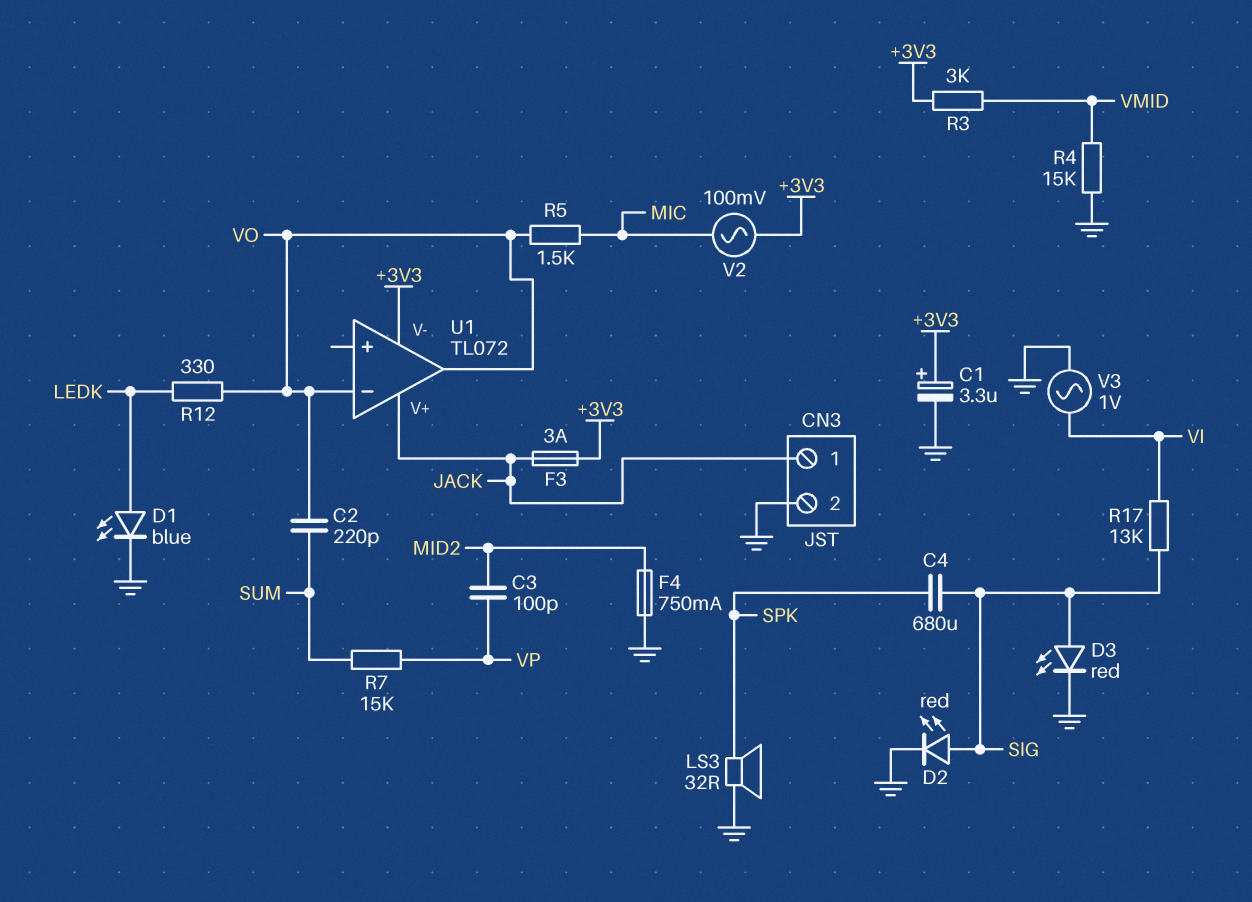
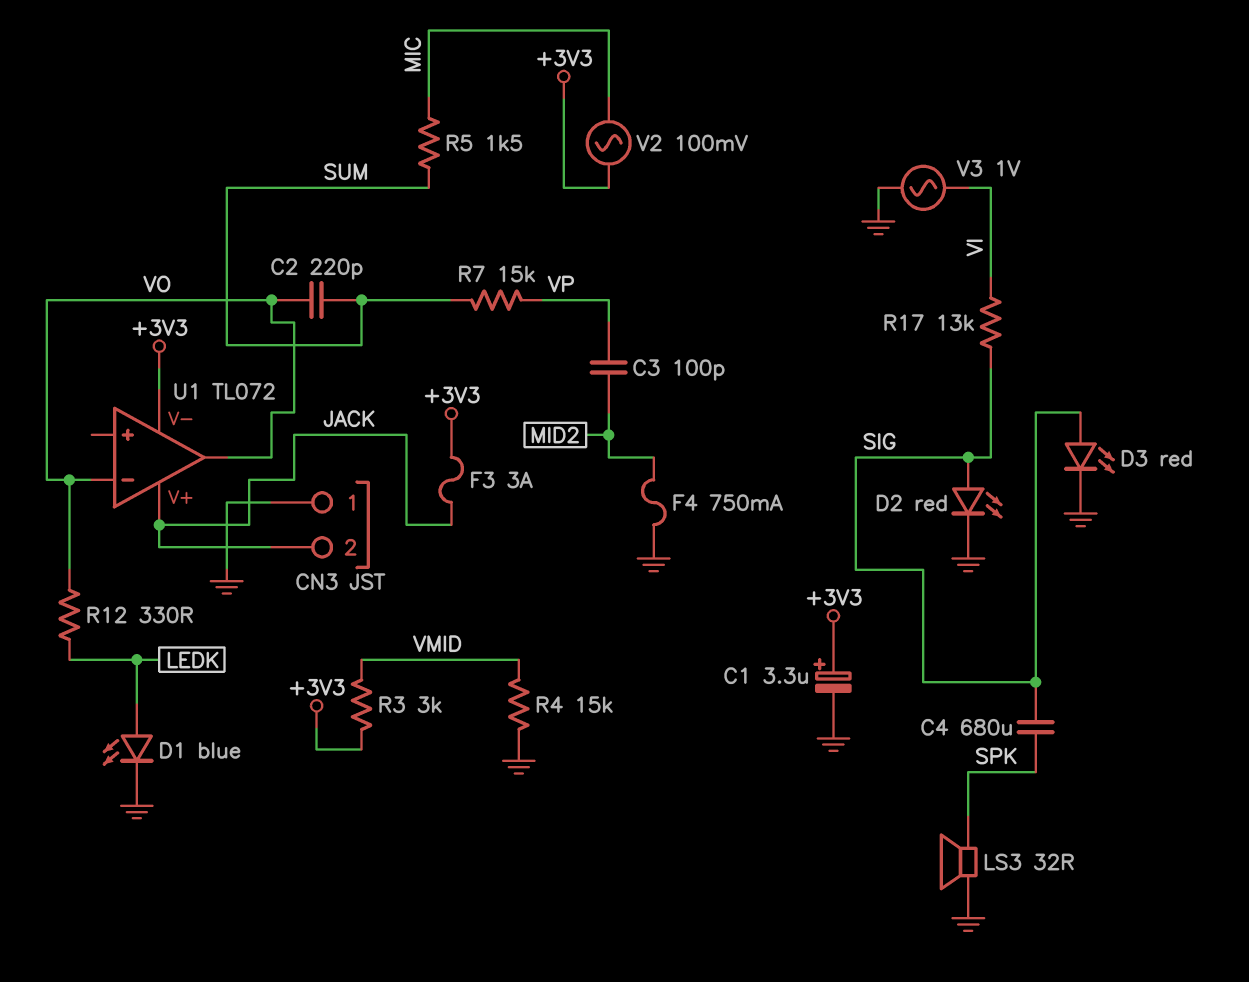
CN3 pin 1: JACK -> GND
CN3 pin 2: GND -> JACK
R5: 1.5k (MIC, VO) -> 1.5k (MIC, SUM)

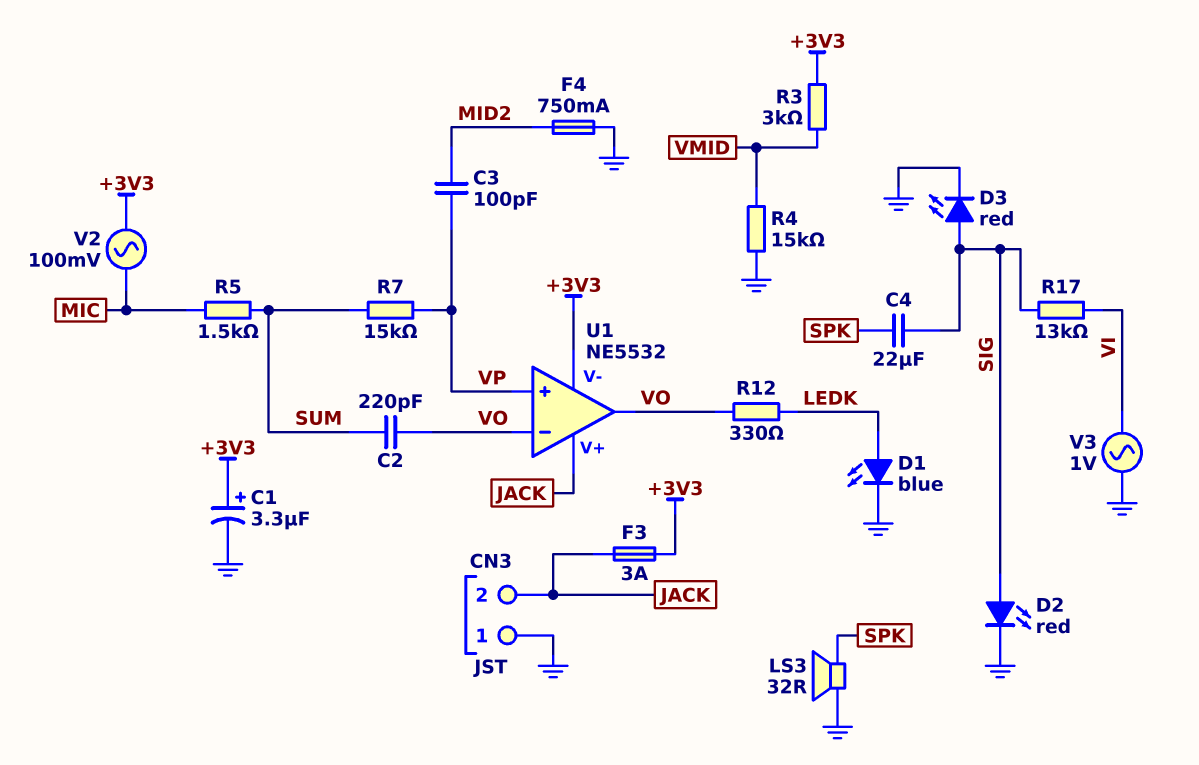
C4: 680uF (SIG, SPK) -> 22uF (SIG, SPK)
U1: TL072 -> NE5532
U1 pin in+: none -> VP

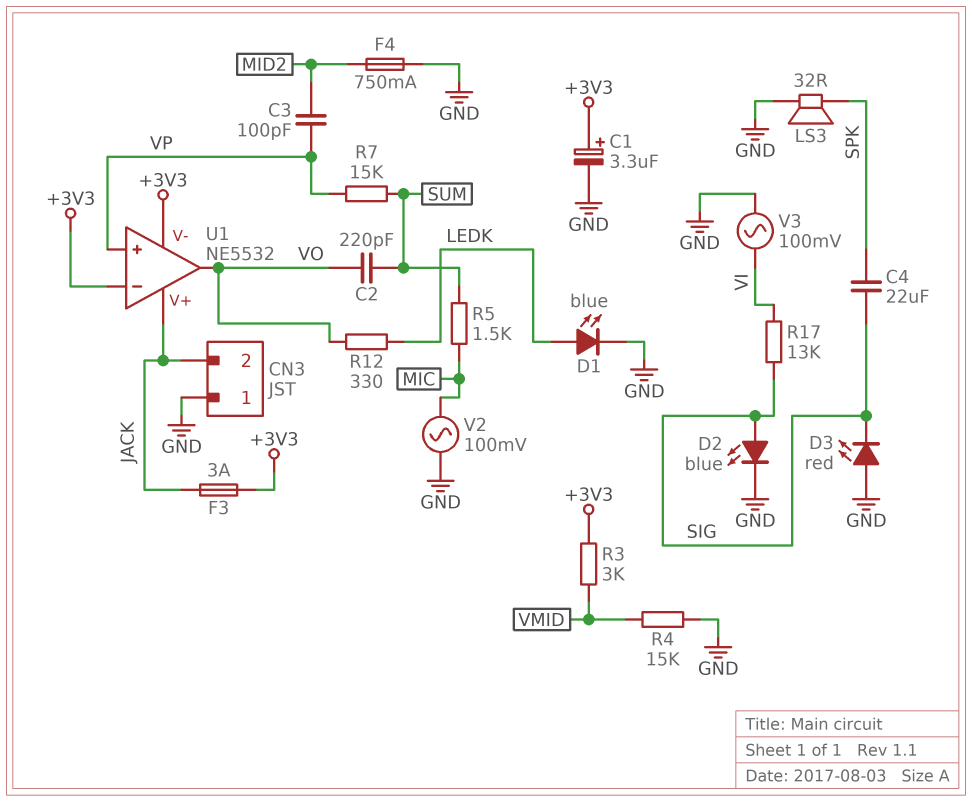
D2: LED red (A SIG, K GND) -> LED blue (A SIG, K GND)
D3: LED red (A SIG, K GND) -> LED red (A GND, K SIG)
U1 pin in-: VO -> +3V3
V2: AC 100mV (+3V3, MIC) -> AC 100mV (GND, MIC)
V3: AC 1V (GND, VI) -> AC 100mV (GND, VI)

